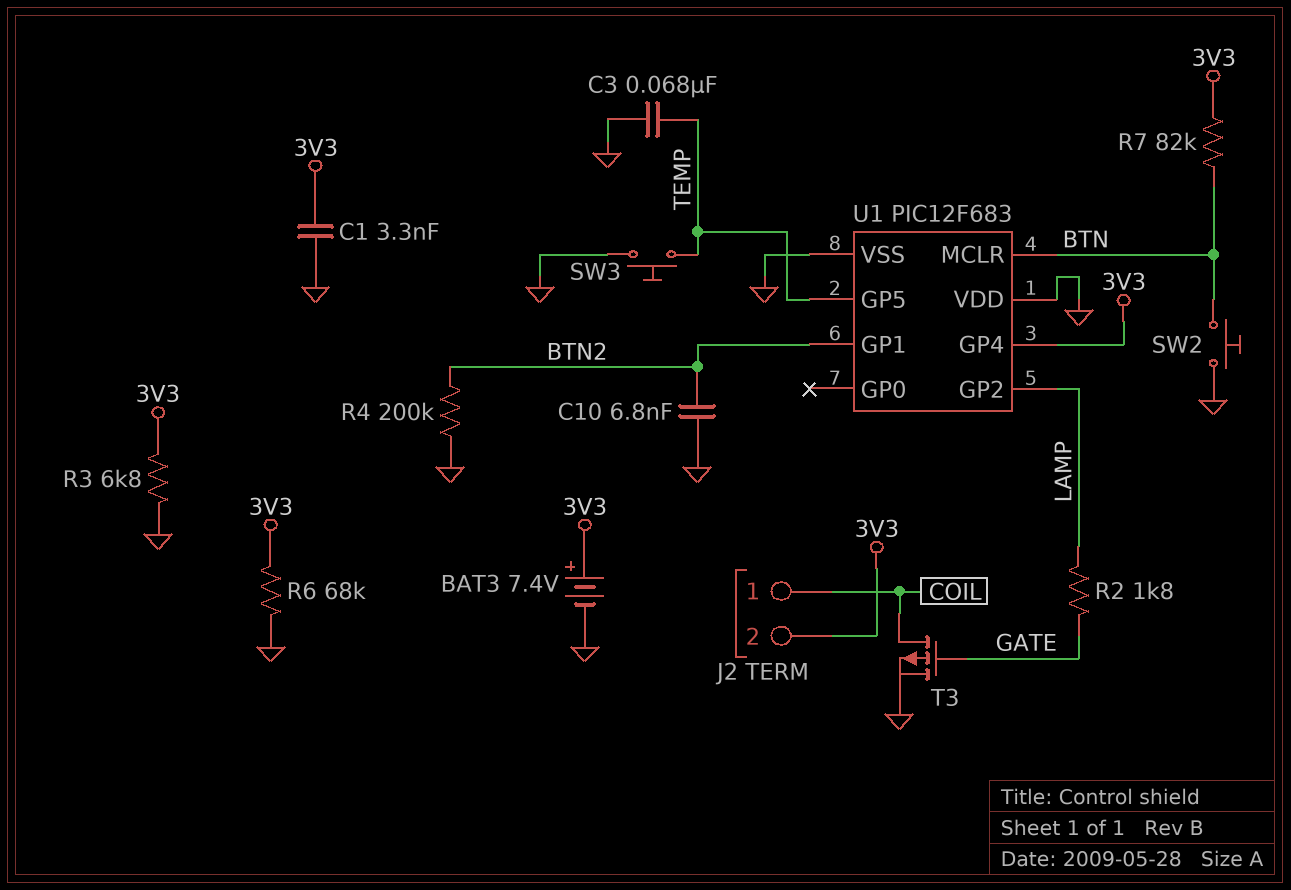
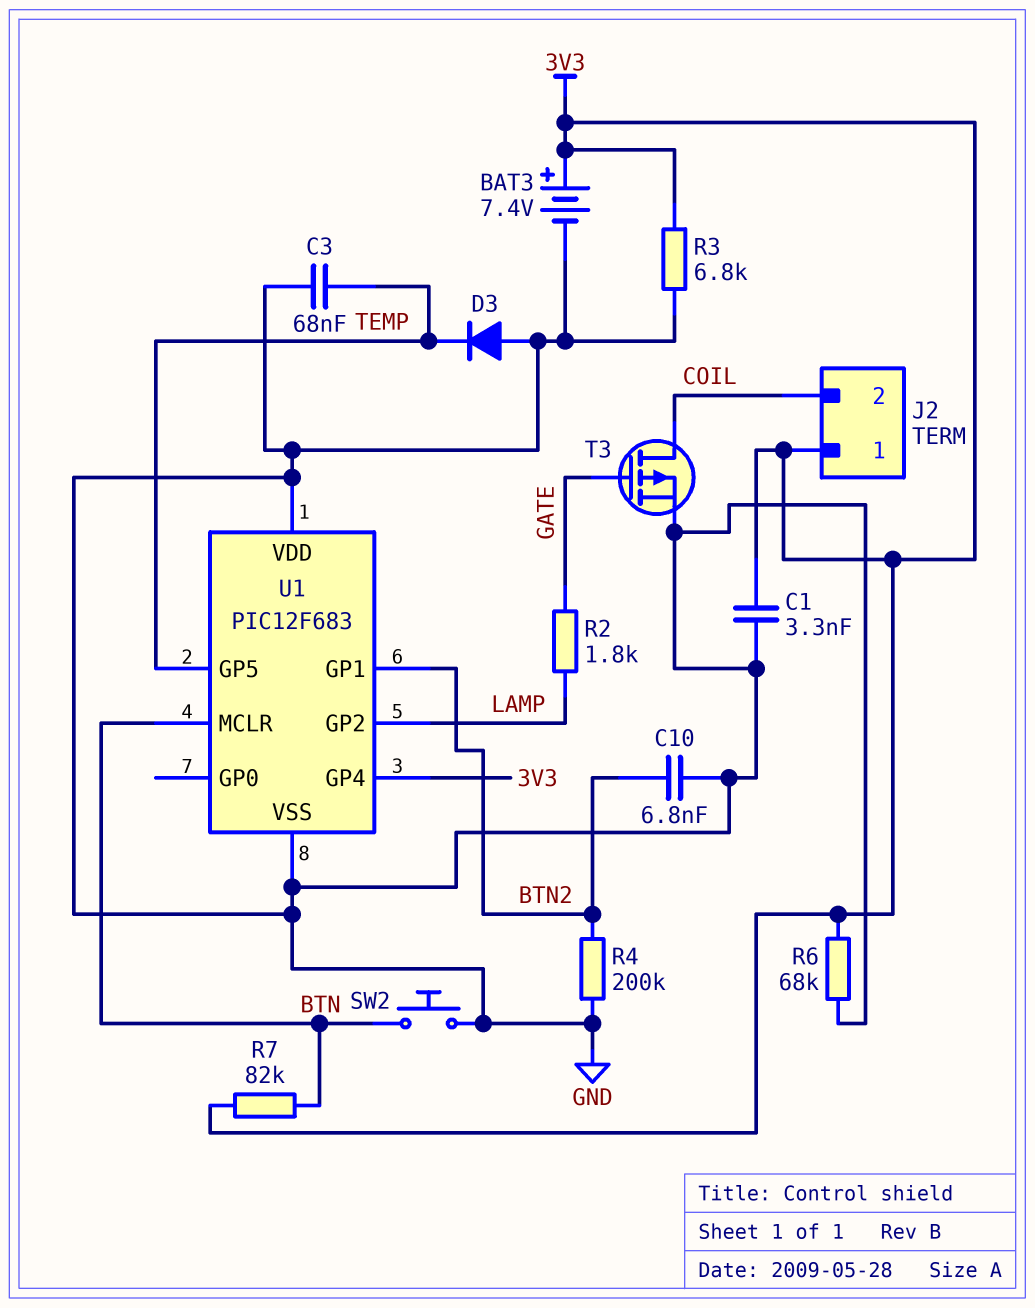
D3: none -> diode (A GND, K TEMP)
J2 pin 1: COIL -> 3V3
J2 pin 2: 3V3 -> COIL
SW3: button (GND, TEMP) -> none

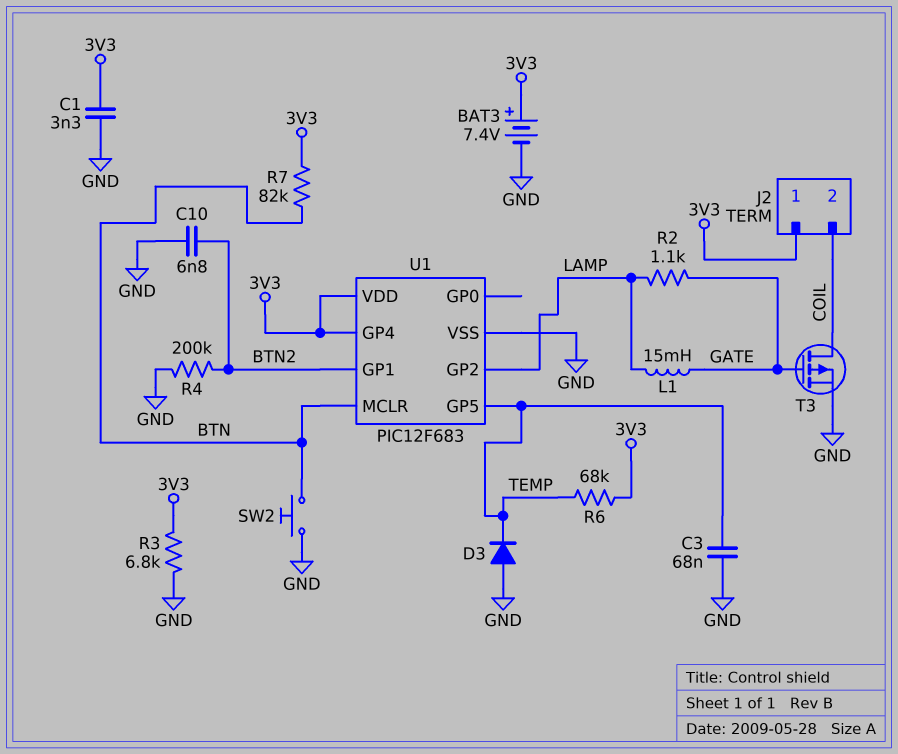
L1: none -> 15mH (GATE, LAMP)
R2: 1.8k (GATE, LAMP) -> 1.1k (GATE, LAMP)
R6: 68k (3V3, GND) -> 68k (3V3, TEMP)
U1 pin VDD: GND -> 3V3

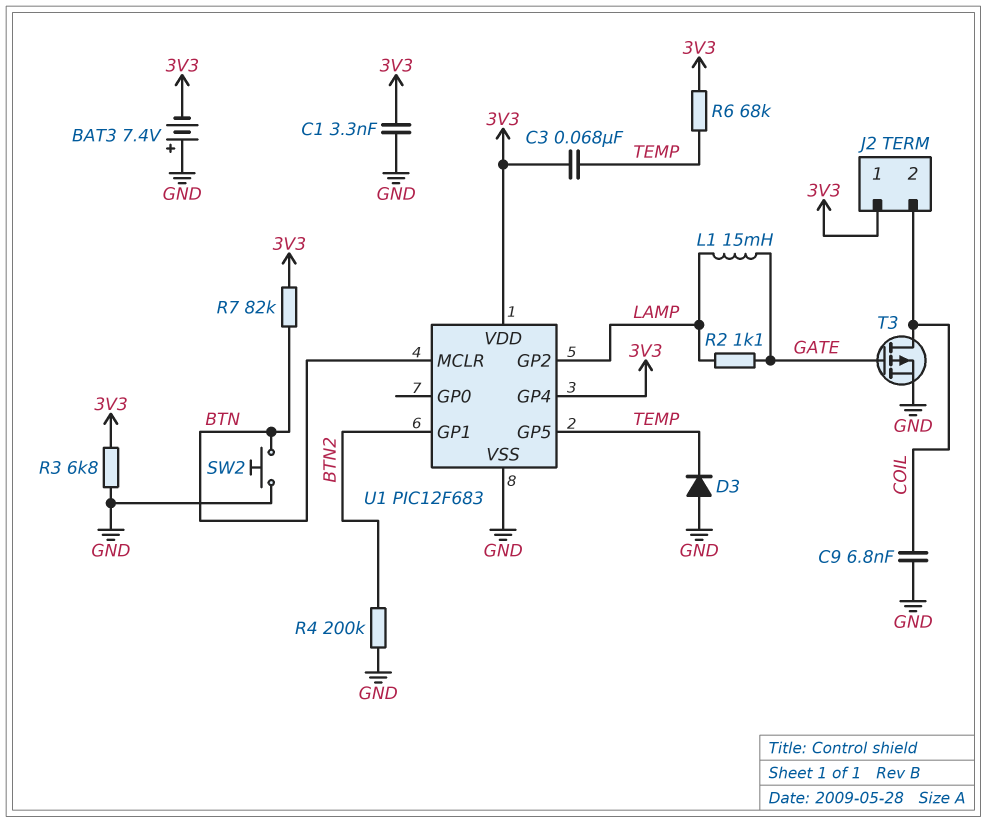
BAT3: 7.4V (plus 3V3, minus GND) -> 7.4V (plus GND, minus 3V3)
C3: 68nF (GND, TEMP) -> 68nF (3V3, TEMP)
C9: none -> 6.8nF (COIL, GND)
C10: 6.8nF (BTN2, GND) -> none

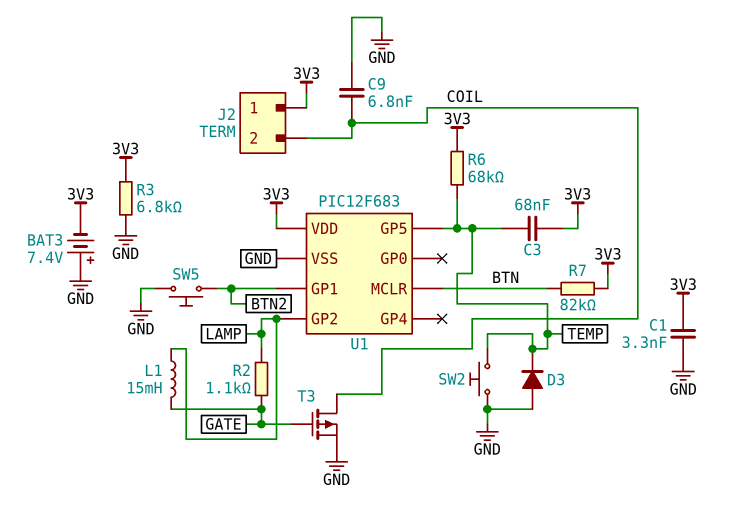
R4: 200k (BTN2, GND) -> none
SW2: button (BTN, GND) -> button (GND, TEMP)
SW5: none -> button (BTN2, GND)
U1 pin GP4: 3V3 -> none

